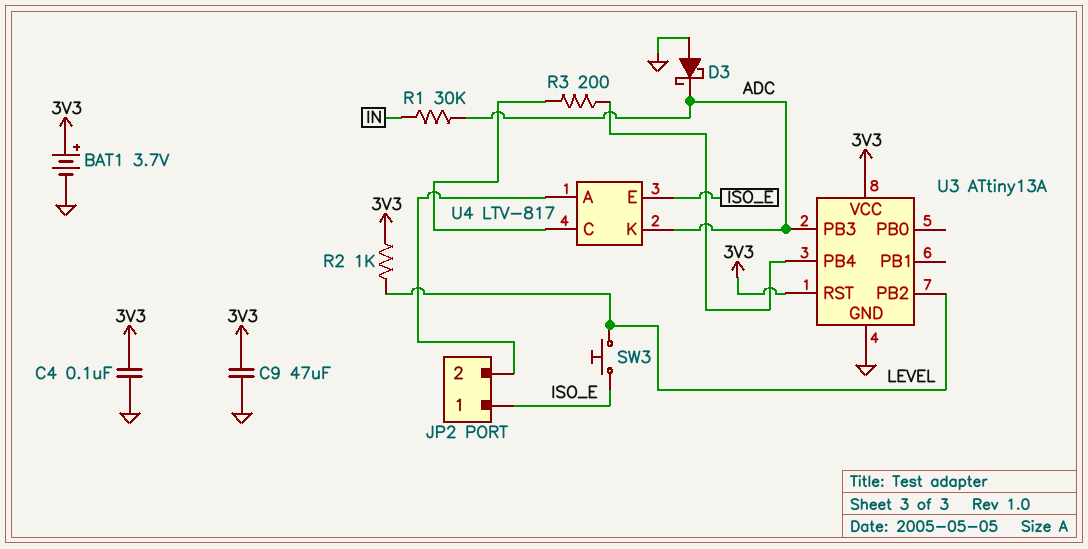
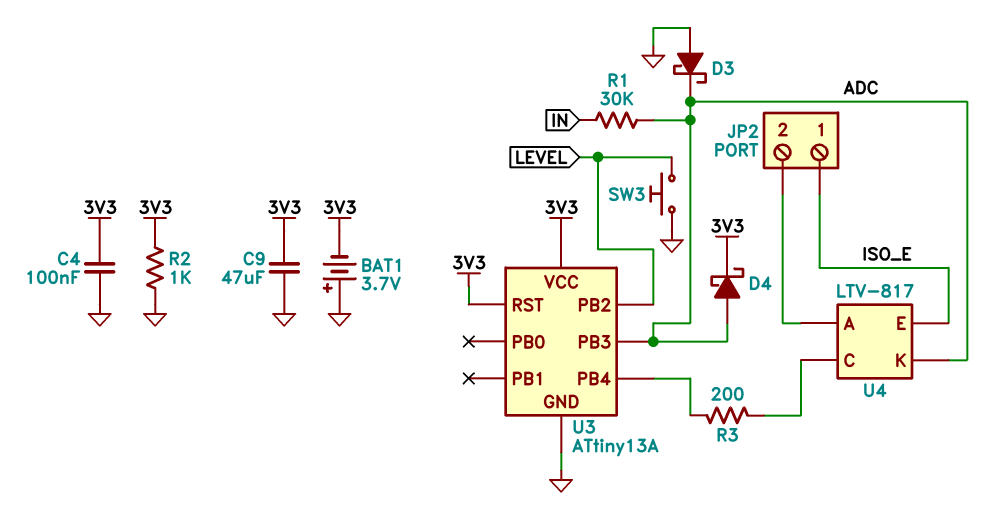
BAT1: 3.7V (plus 3V3, minus GND) -> 3.7V (plus GND, minus 3V3)
D4: none -> schottky (A ADC, K 3V3)
R2: 1k (3V3, LEVEL) -> 1k (3V3, GND)
SW3: button (ISO_E, LEVEL) -> button (GND, LEVEL)

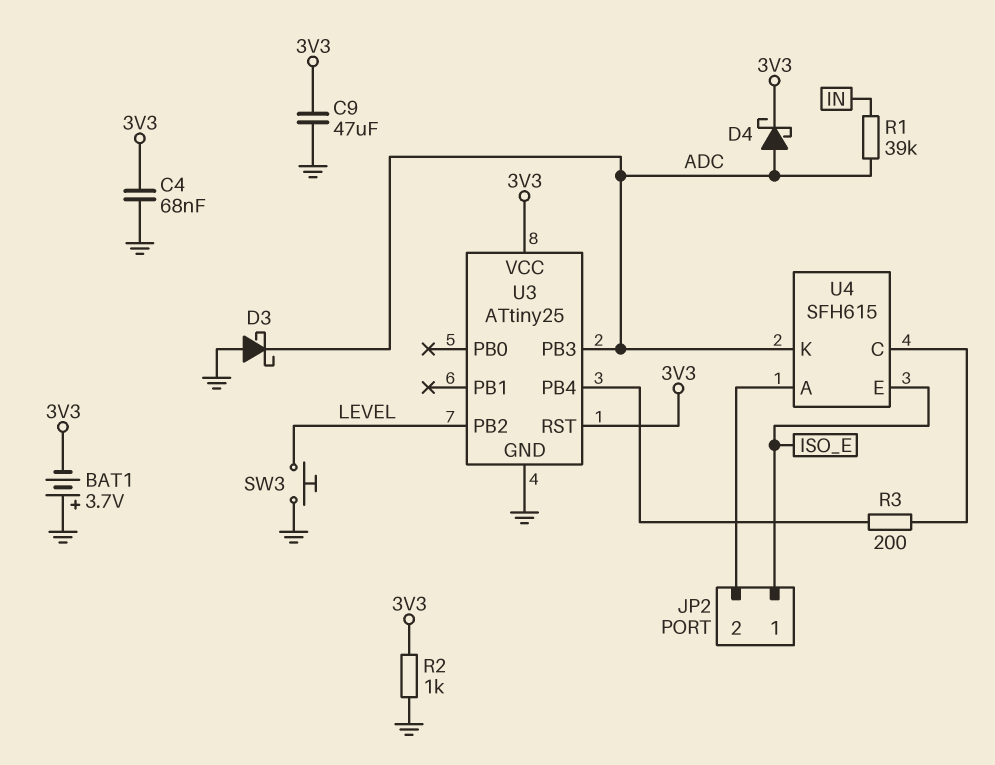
C4: 100nF (3V3, GND) -> 68nF (3V3, GND)
R1: 30k (ADC, IN) -> 39k (ADC, IN)
U3: ATtiny13A -> ATtiny25
U4: LTV-817 -> SFH615

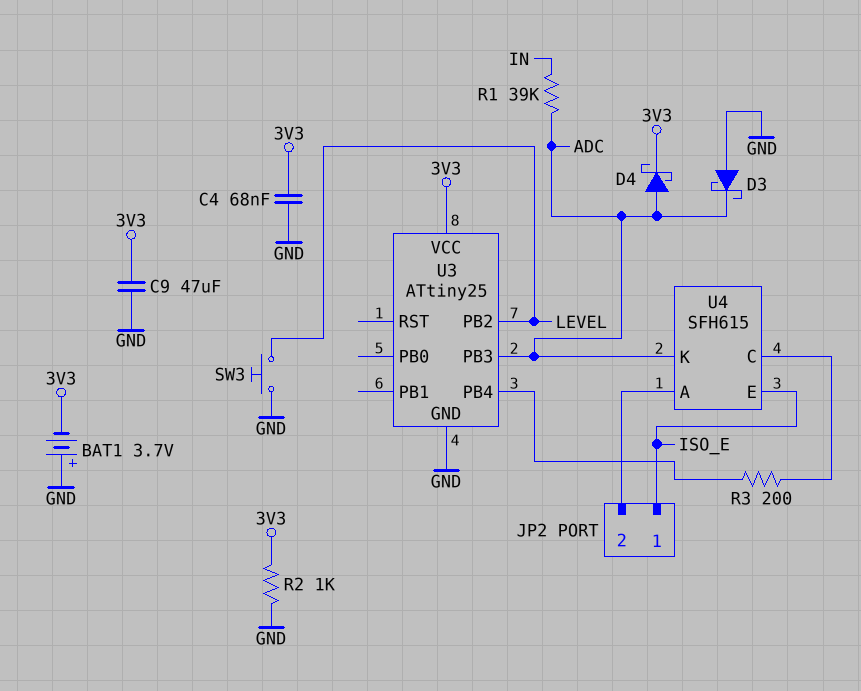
U3 pin RST: 3V3 -> none

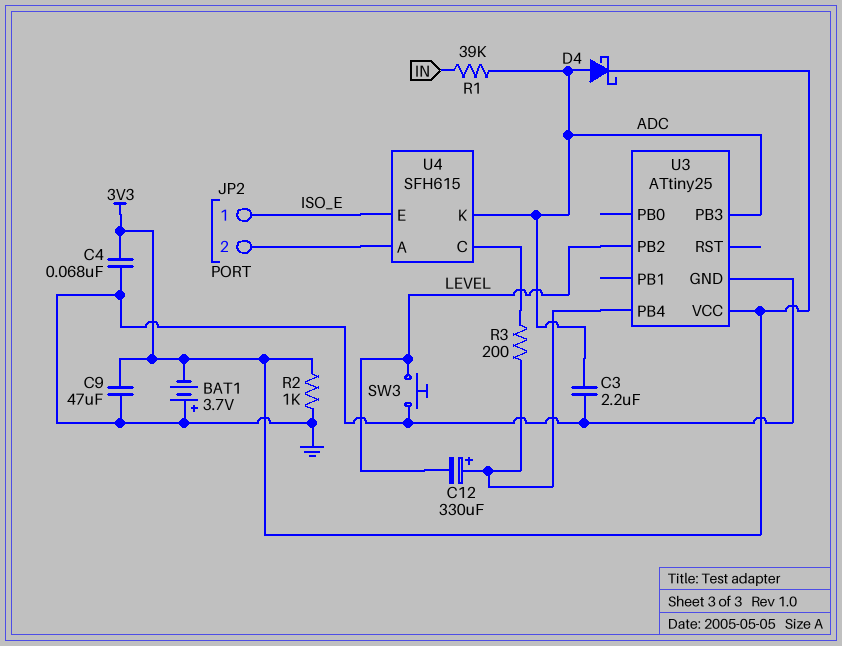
C3: none -> 2.2uF (ADC, GND)
C12: none -> 330uF (plus U3/PB4, minus LEVEL)
D3: schottky (A GND, K ADC) -> none

